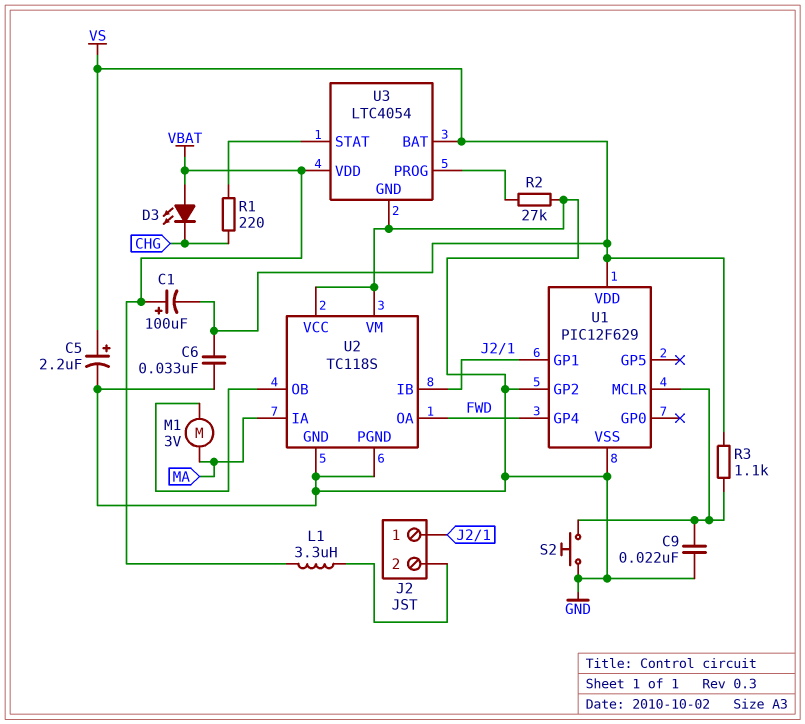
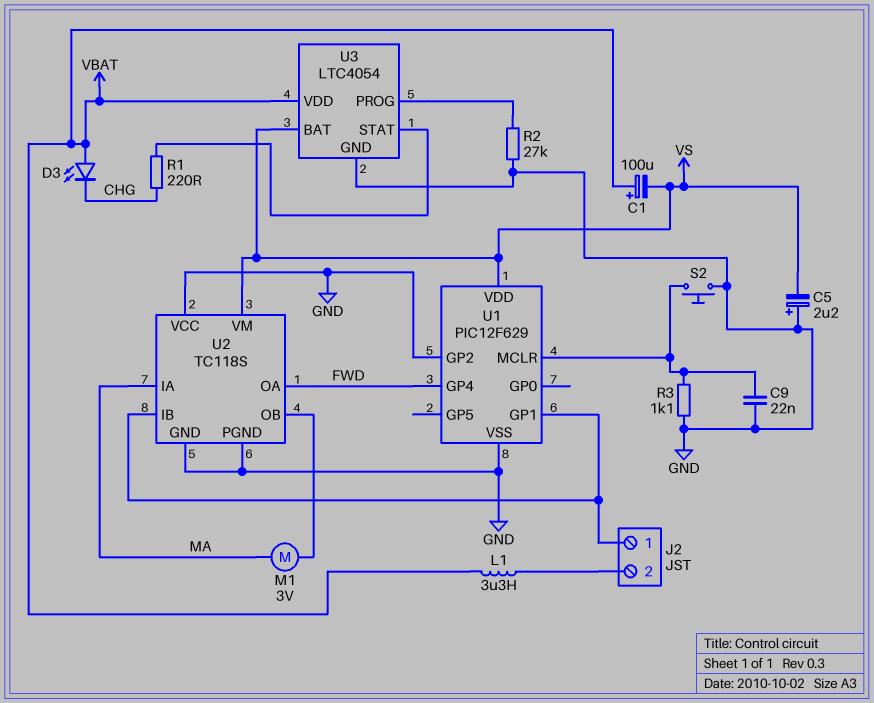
C5: 2.2uF (plus VS, minus GND) -> 2.2uF (plus GND, minus VS)
C6: 33nF (GND, VS) -> none
R3: 1.1k (U1/MCLR, VS) -> 1.1k (GND, U1/MCLR)
U2 pin VM: GND -> VS

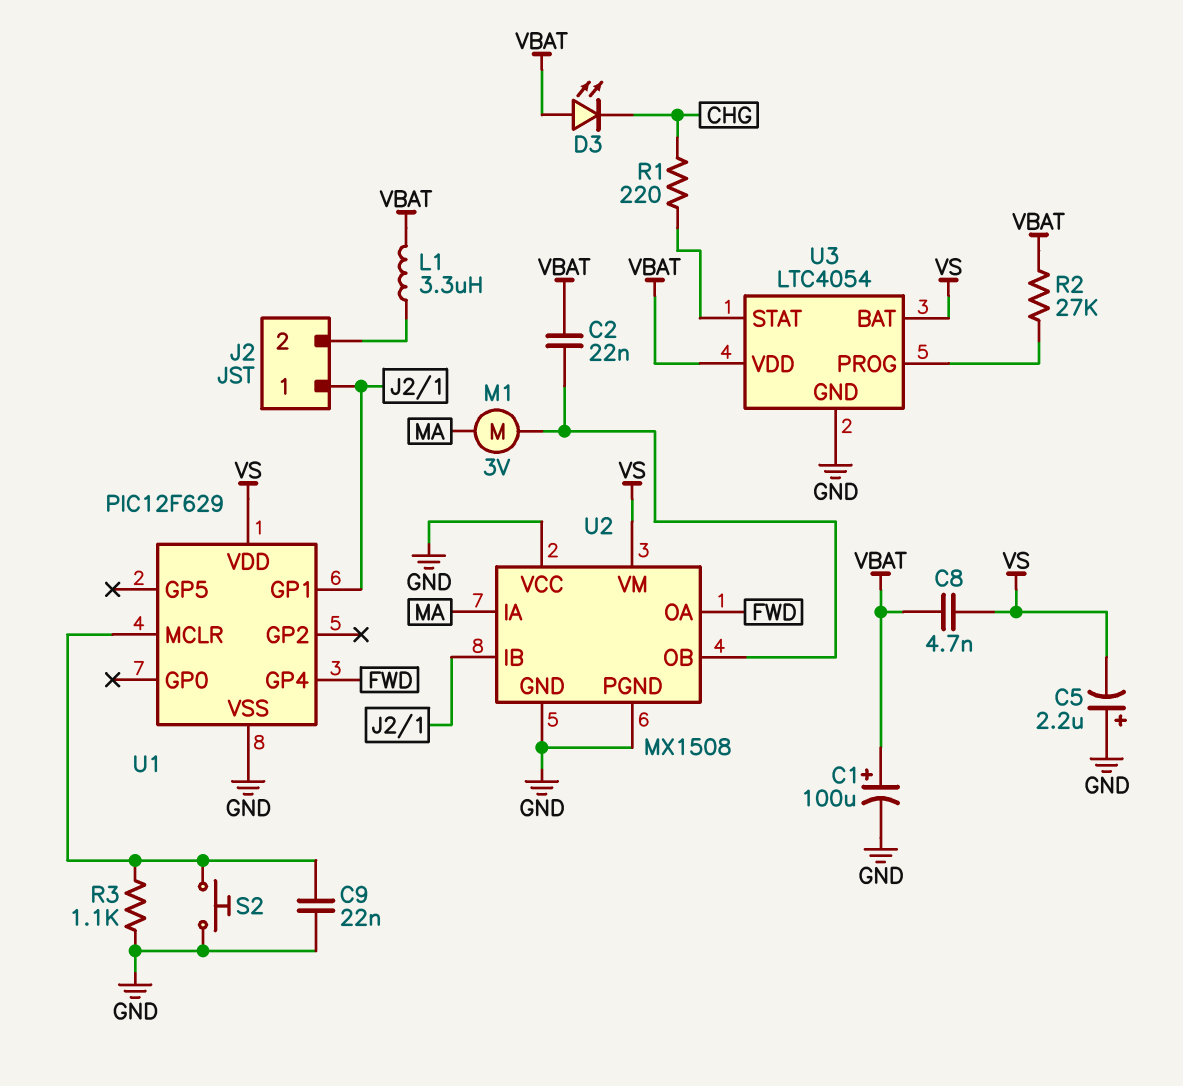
C1: 100uF (plus VBAT, minus VS) -> 100uF (plus VBAT, minus GND)
C2: none -> 22nF (U2/OB, VBAT)
C8: none -> 4.7nF (VBAT, VS)
R2: 27k (GND, U3/PROG) -> 27k (U3/PROG, VBAT)
U1 pin GP2: GND -> none
U2: TC118S -> MX1508

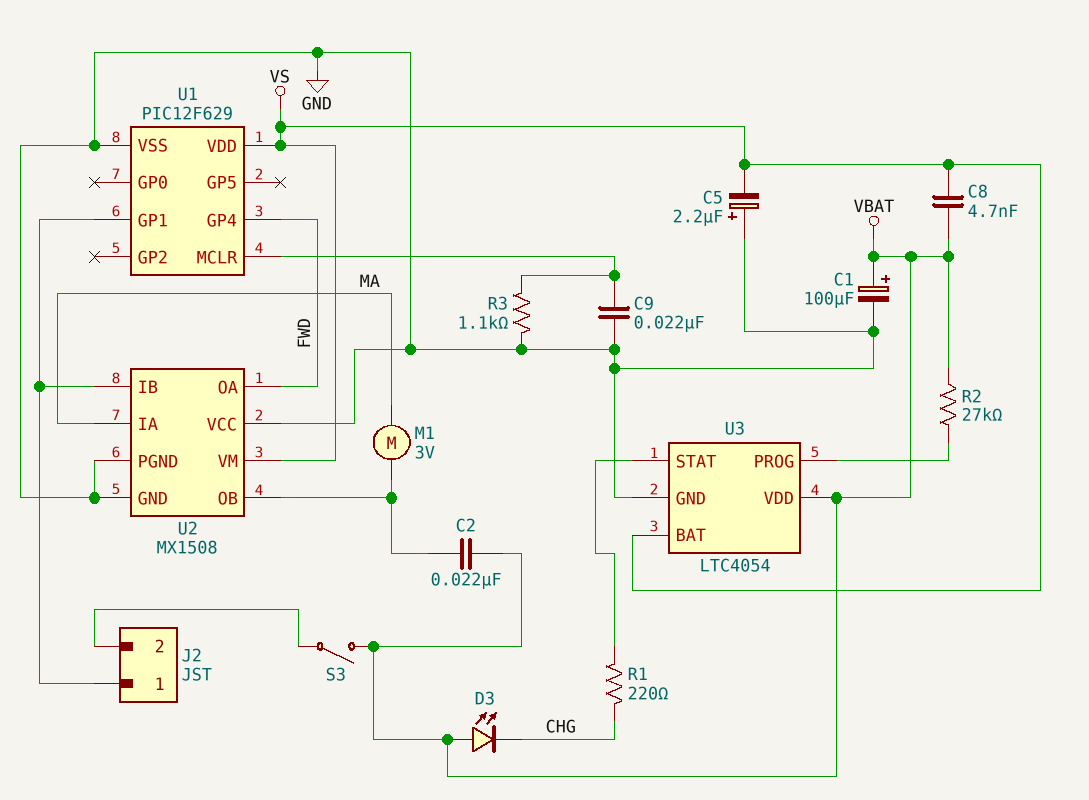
L1: 3.3uH (J2/2, VBAT) -> none
S2: button (GND, U1/MCLR) -> none
S3: none -> switch (J2/2, VBAT)

